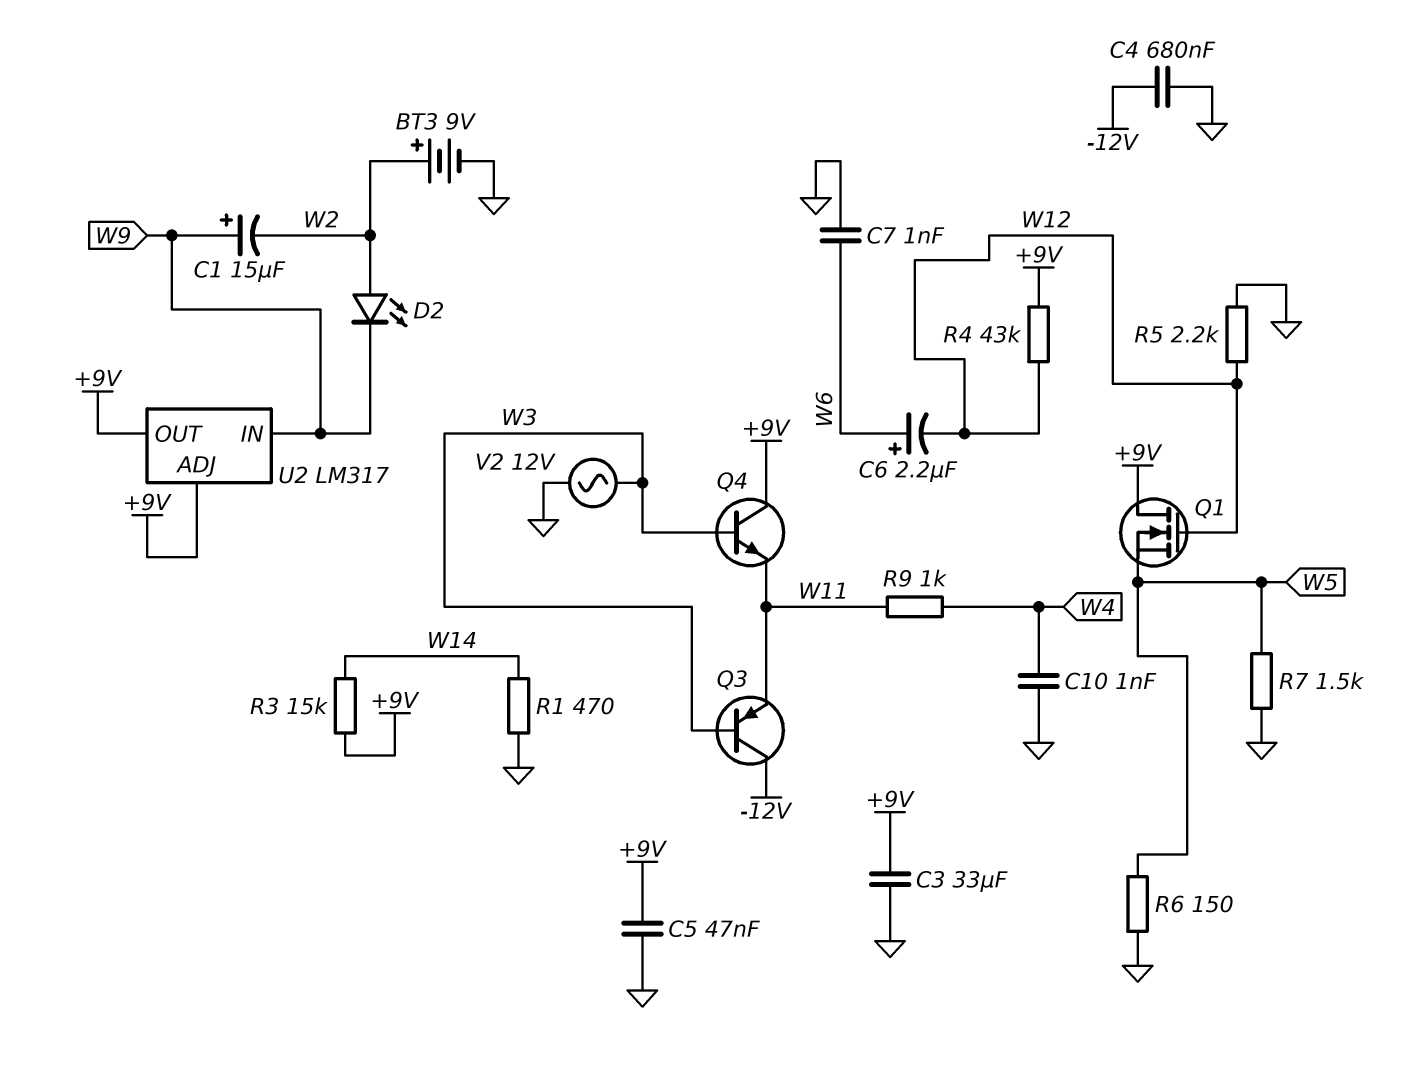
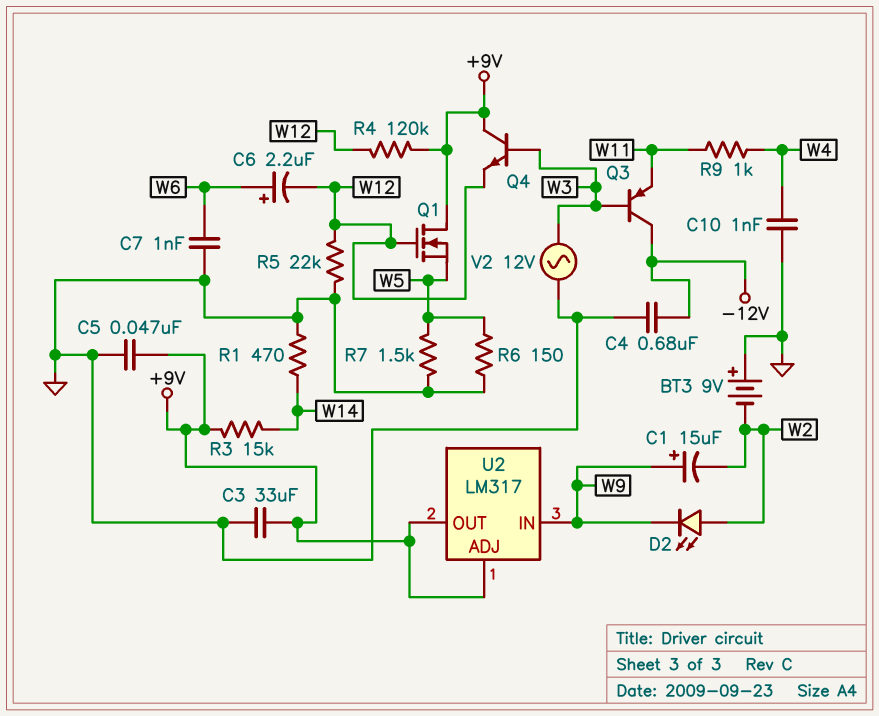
BT3: 9V (plus W2, minus GND) -> 9V (plus GND, minus W2)
Q4: NPN (B W3, C +9V, E W11) -> NPN (B W3, C +9V, E W12)
R4: 43k (+9V, W12) -> 120k (+9V, W12)
R5: 2.2k (GND, W12) -> 22k (GND, W12)

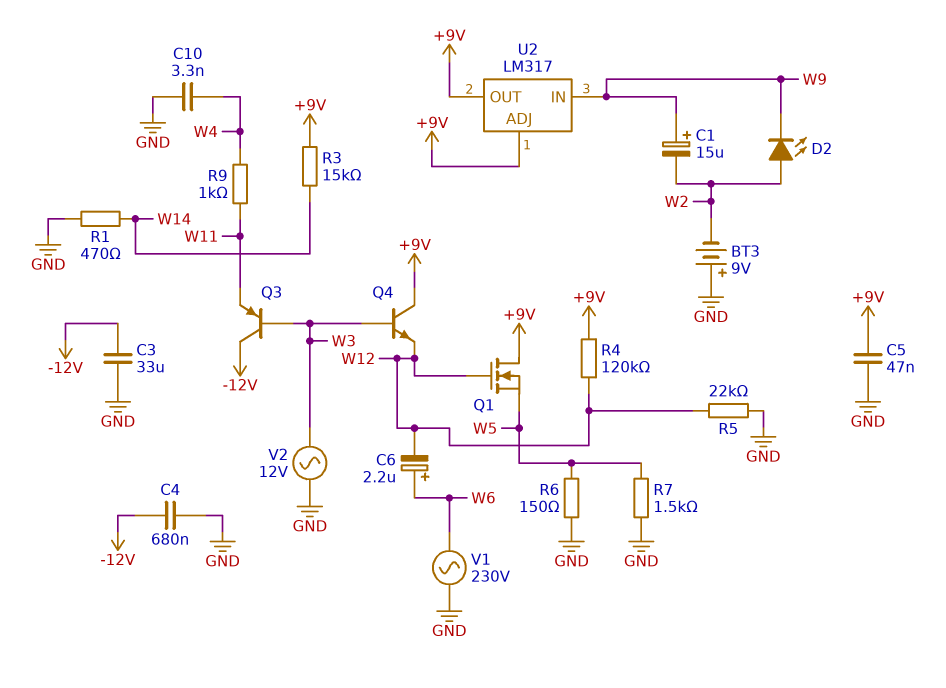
C3: 33uF (+9V, GND) -> 33uF (-12V, GND)
C7: 1nF (GND, W6) -> none
C10: 1nF (GND, W4) -> 3.3nF (GND, W4)
V1: none -> AC 230V (GND, W6)

